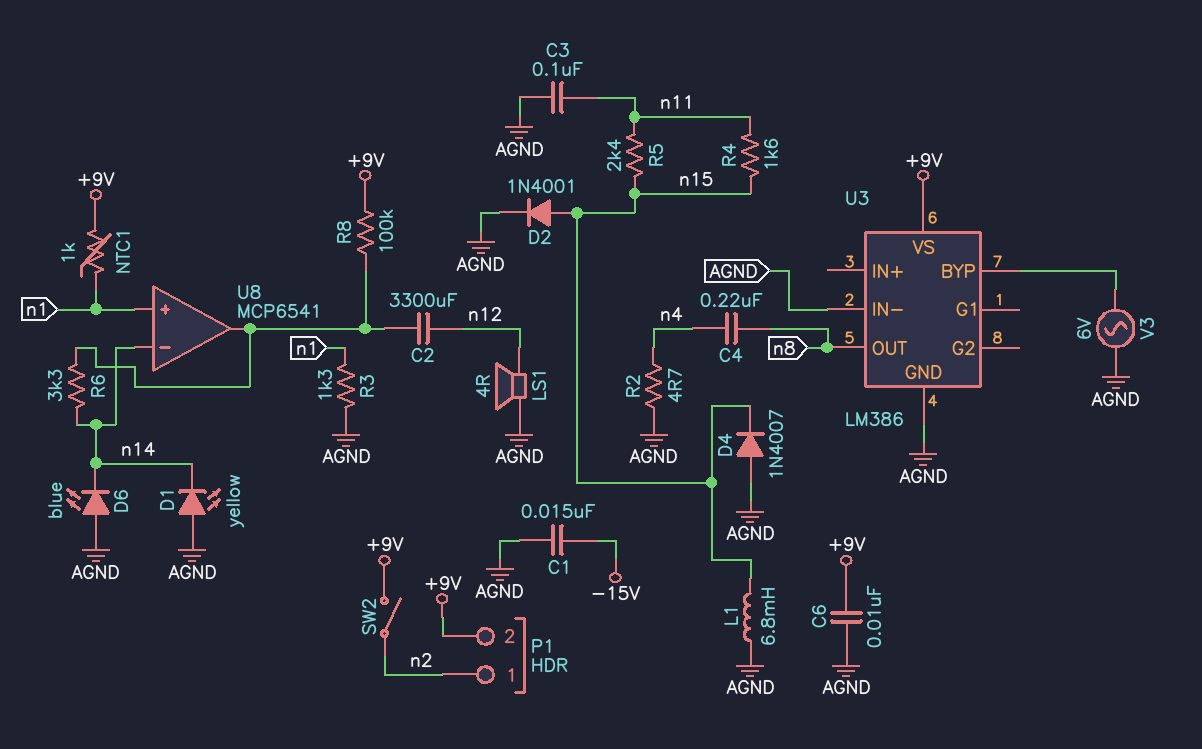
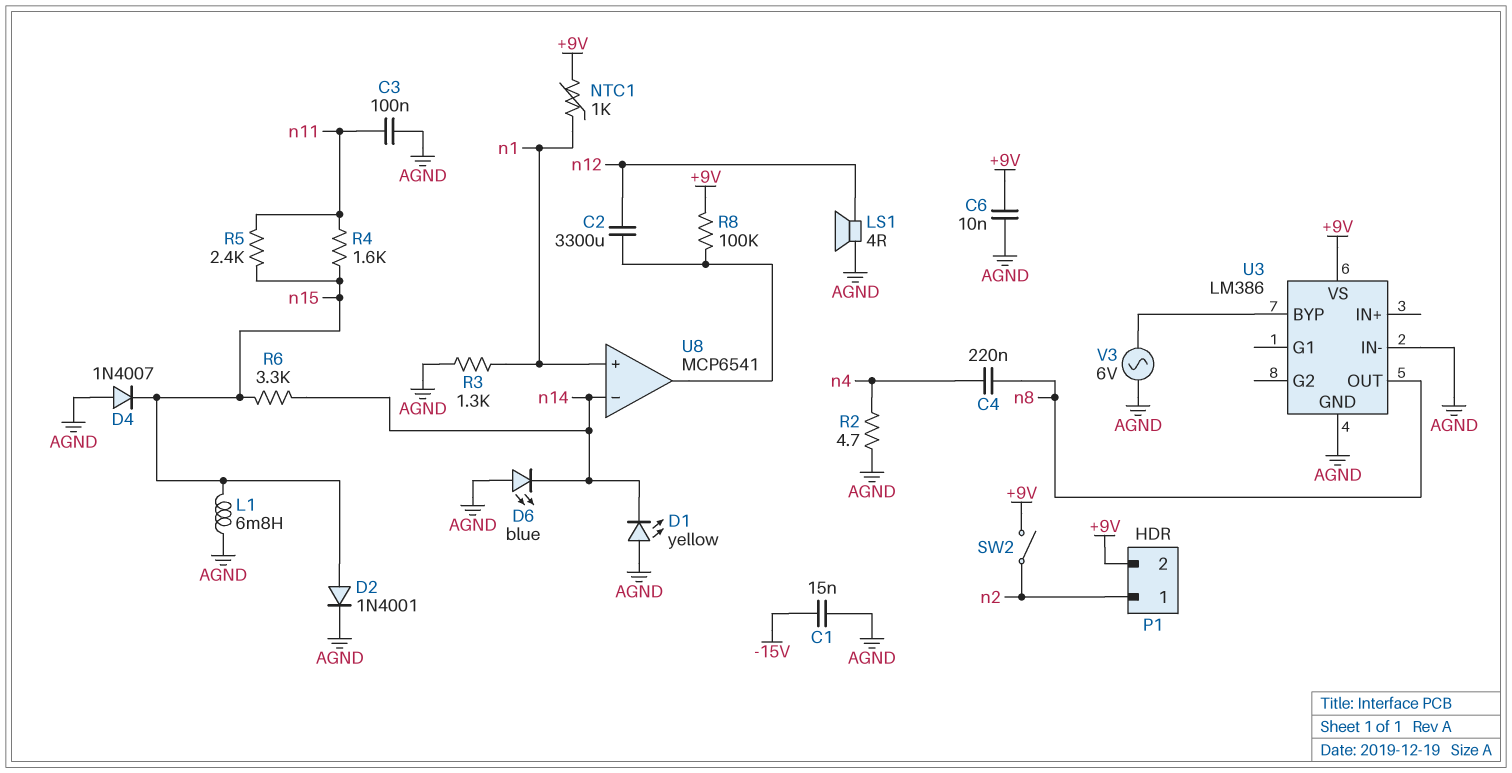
R6: 3.3k (U8/out, n14) -> 3.3k (n14, n15)

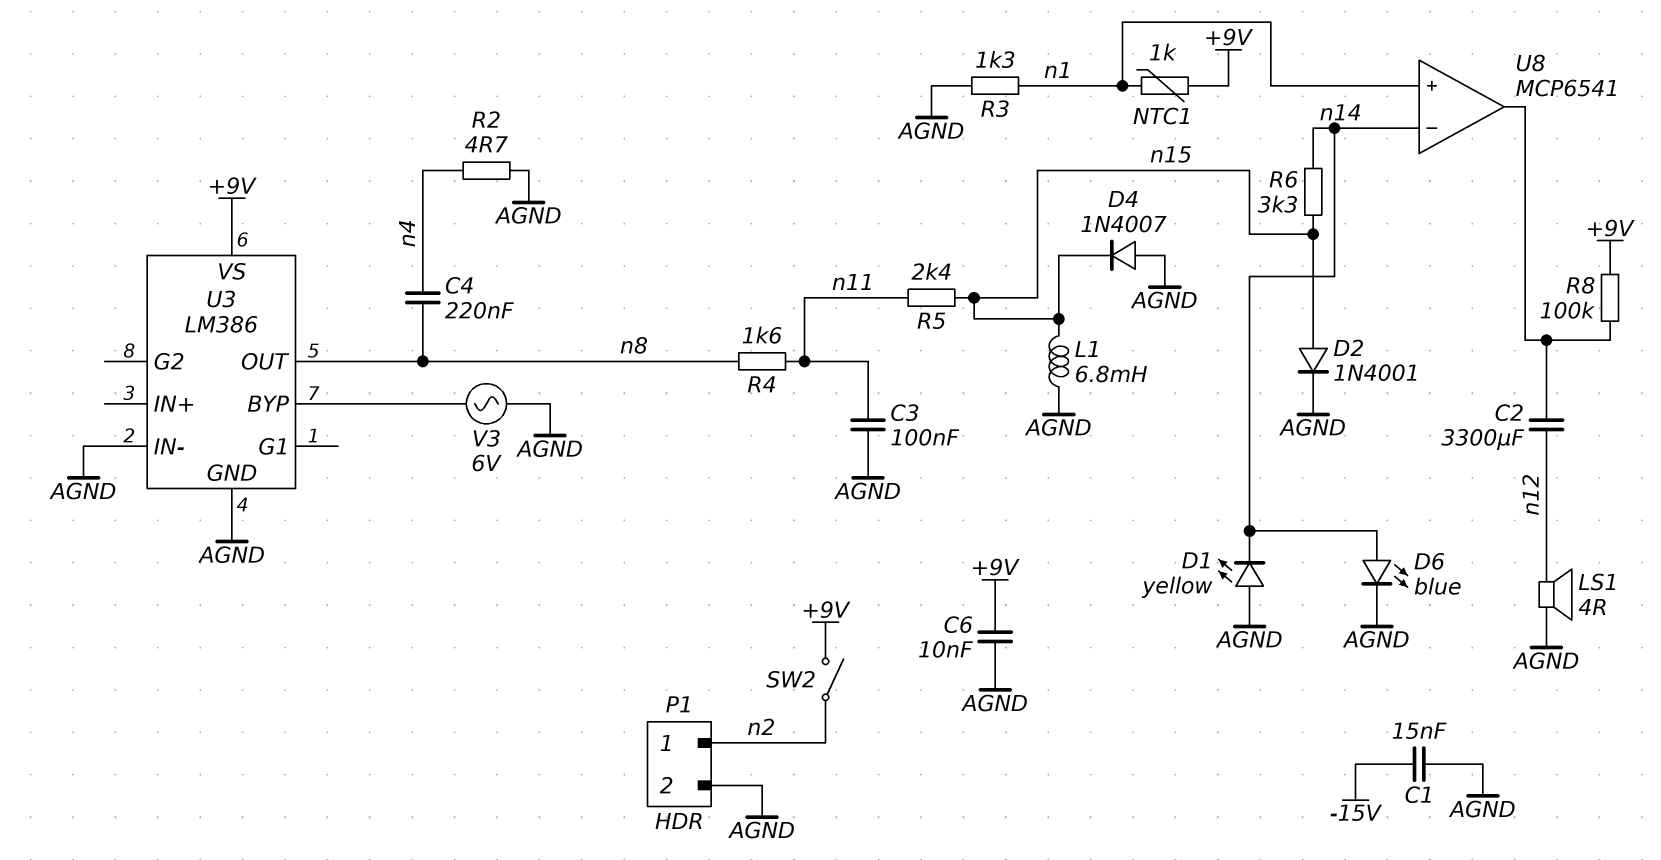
D6: LED blue (A AGND, K n14) -> LED blue (A n14, K AGND)
P1 pin 2: +9V -> AGND
R4: 1.6k (n11, n15) -> 1.6k (n8, n11)

